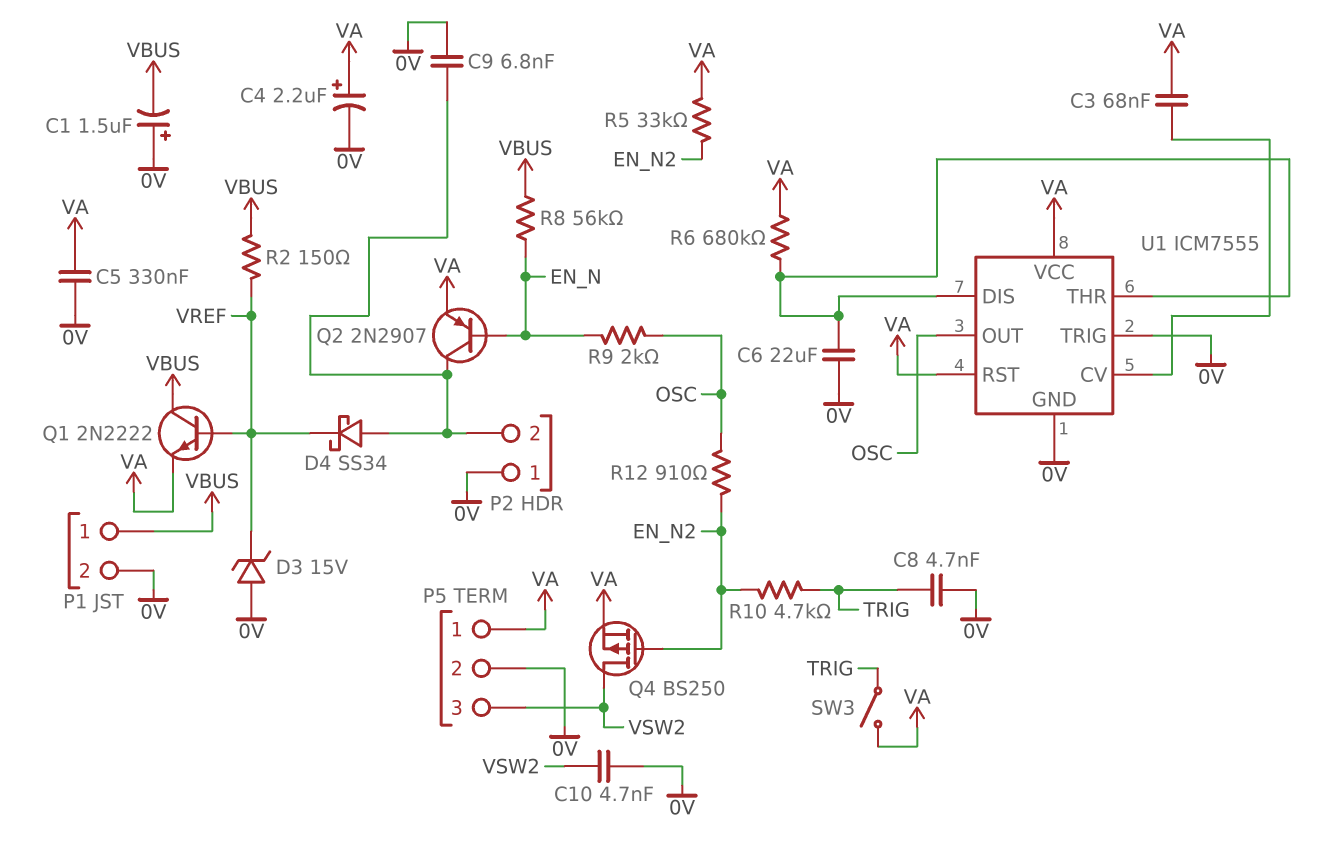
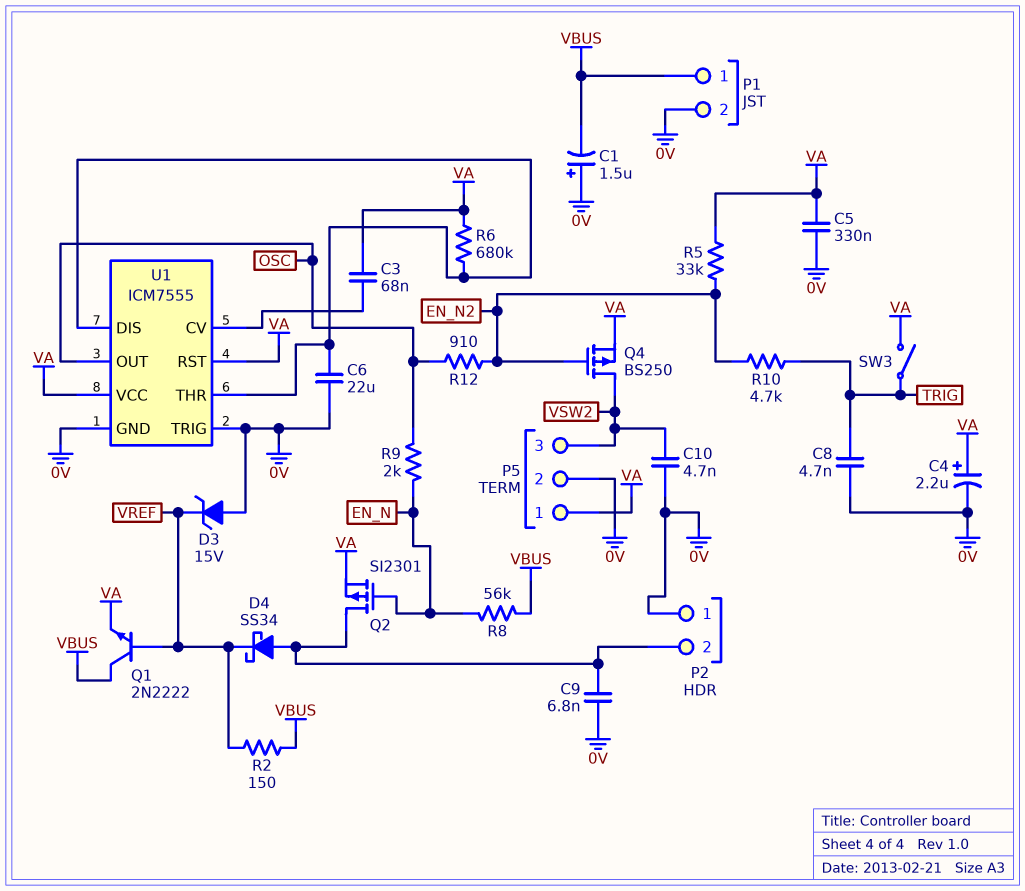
Q2: PNP 2N2907 (B EN_N, C P2/2, E VA) -> PMOS SI2301 (G EN_N, D P2/2, S VA)

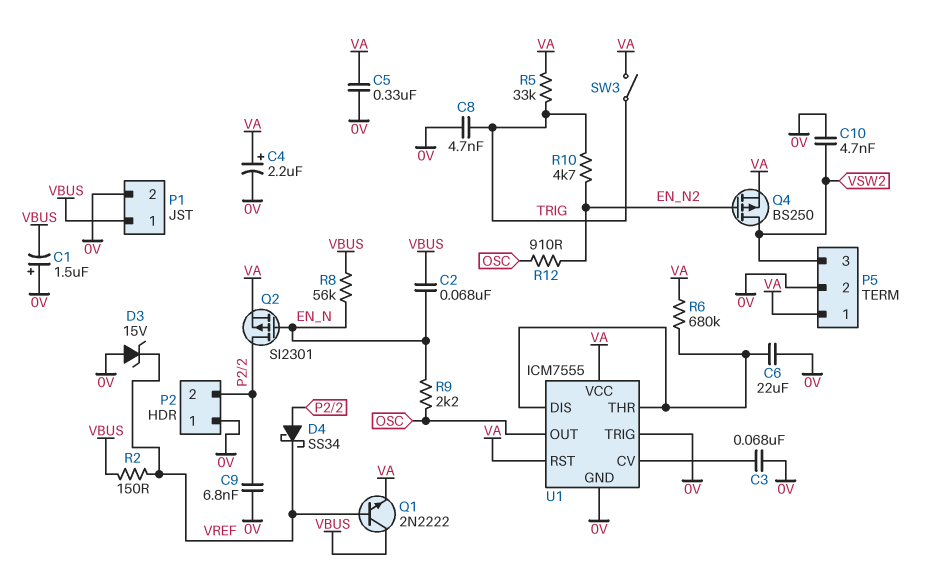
C2: none -> 68nF (EN_N, VBUS)
C3: 68nF (U1/CV, VA) -> 68nF (0V, U1/CV)
R5: 33k (EN_N2, VA) -> 33k (TRIG, VA)
R9: 2k (EN_N, OSC) -> 2.2k (EN_N, OSC)

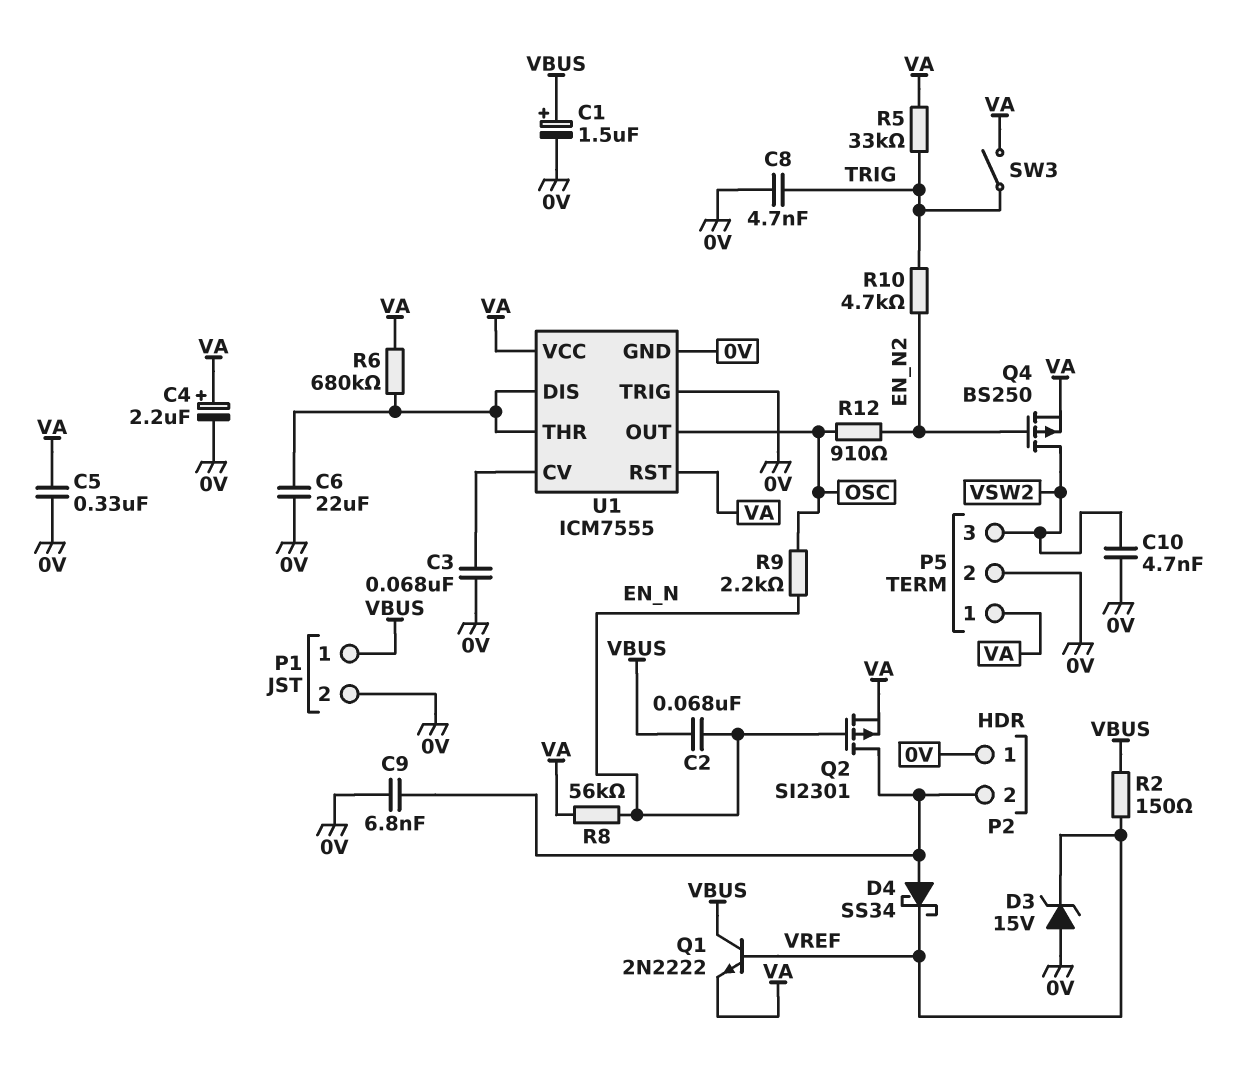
C1: 1.5uF (plus 0V, minus VBUS) -> 1.5uF (plus VBUS, minus 0V)
R8: 56k (EN_N, VBUS) -> 56k (EN_N, VA)

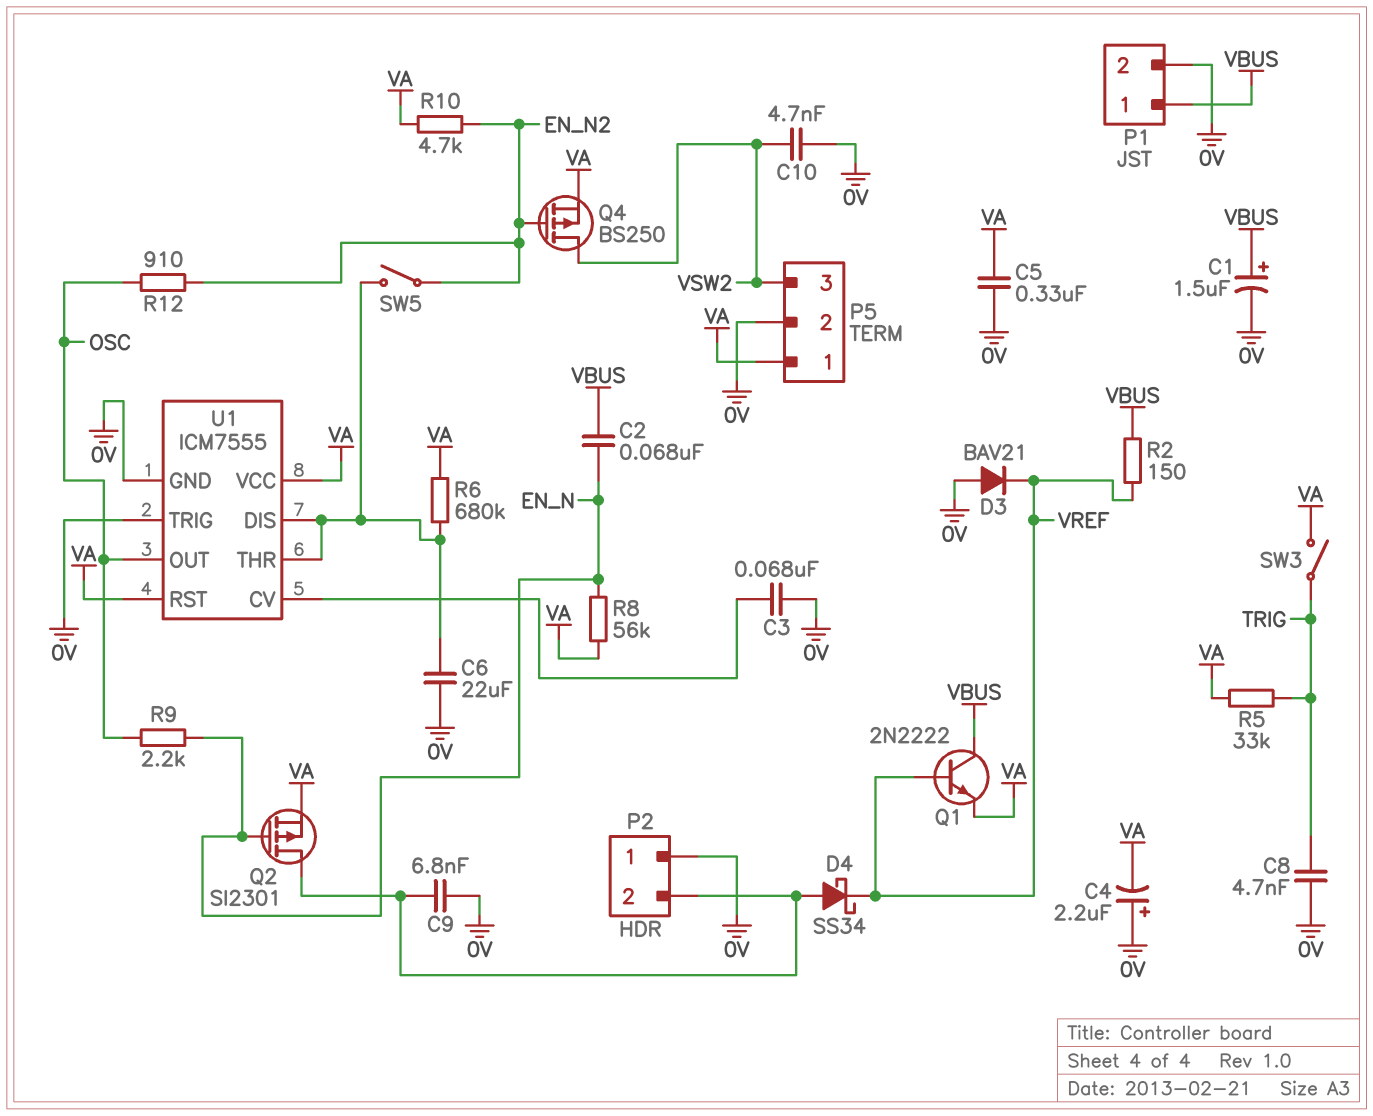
C4: 2.2uF (plus VA, minus 0V) -> 2.2uF (plus 0V, minus VA)
D3: zener 15V (A 0V, K VREF) -> diode BAV21 (A 0V, K VREF)
R10: 4.7k (EN_N2, TRIG) -> 4.7k (EN_N2, VA)
SW5: none -> switch (EN_N2, U1/DIS)

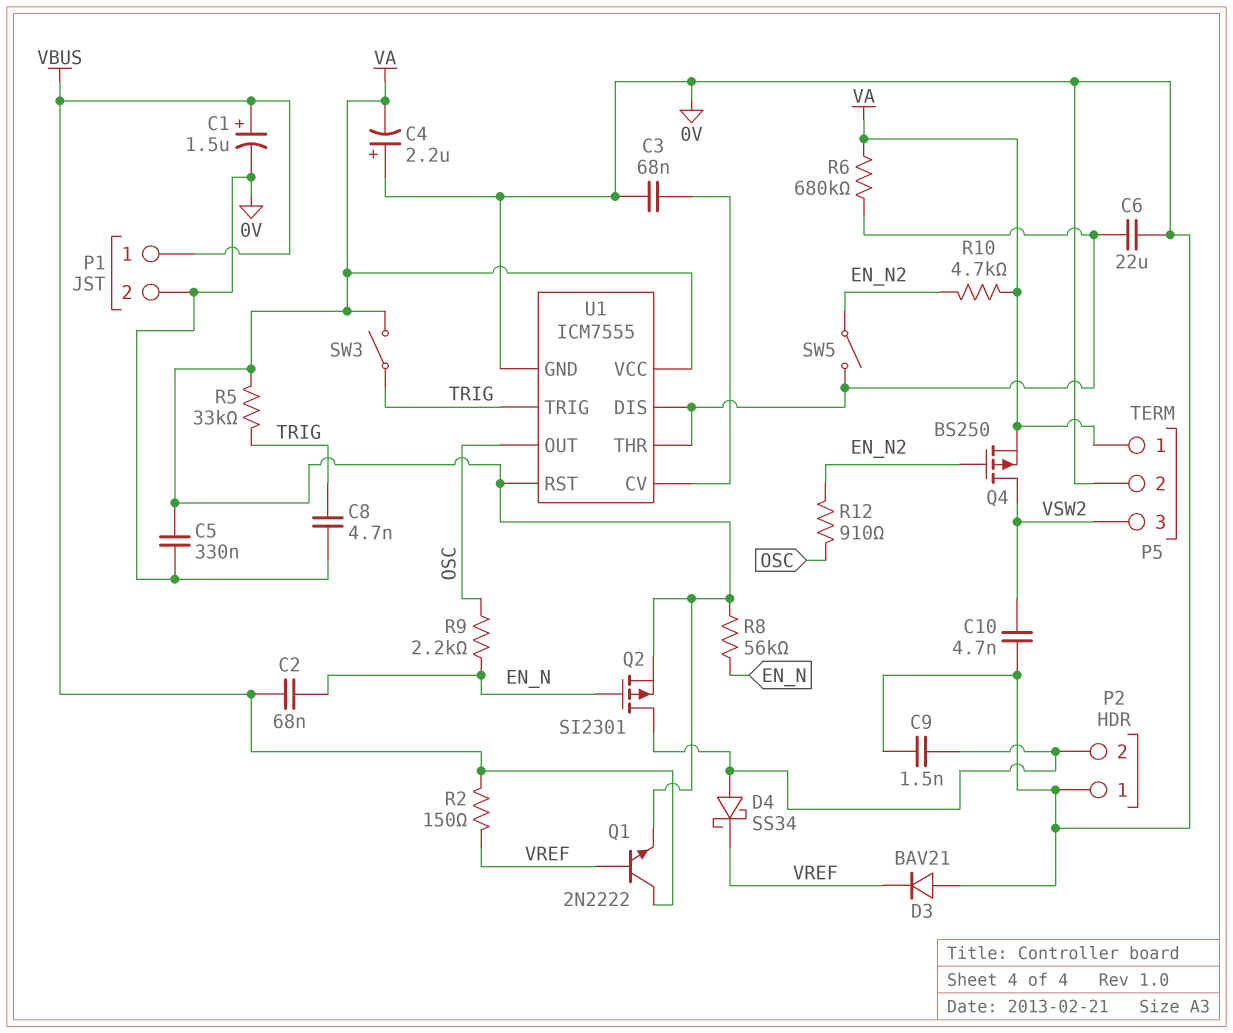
C9: 6.8nF (0V, P2/2) -> 1.5nF (0V, P2/2)
U1 pin TRIG: 0V -> TRIG

